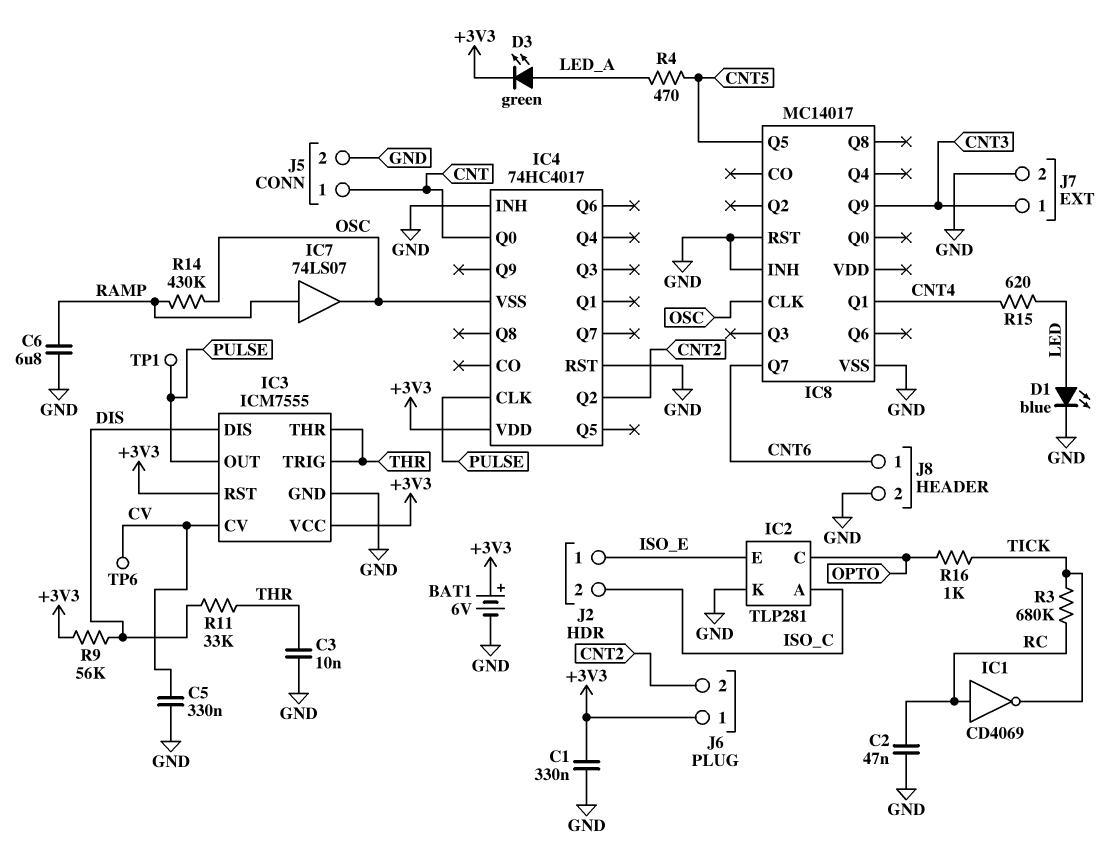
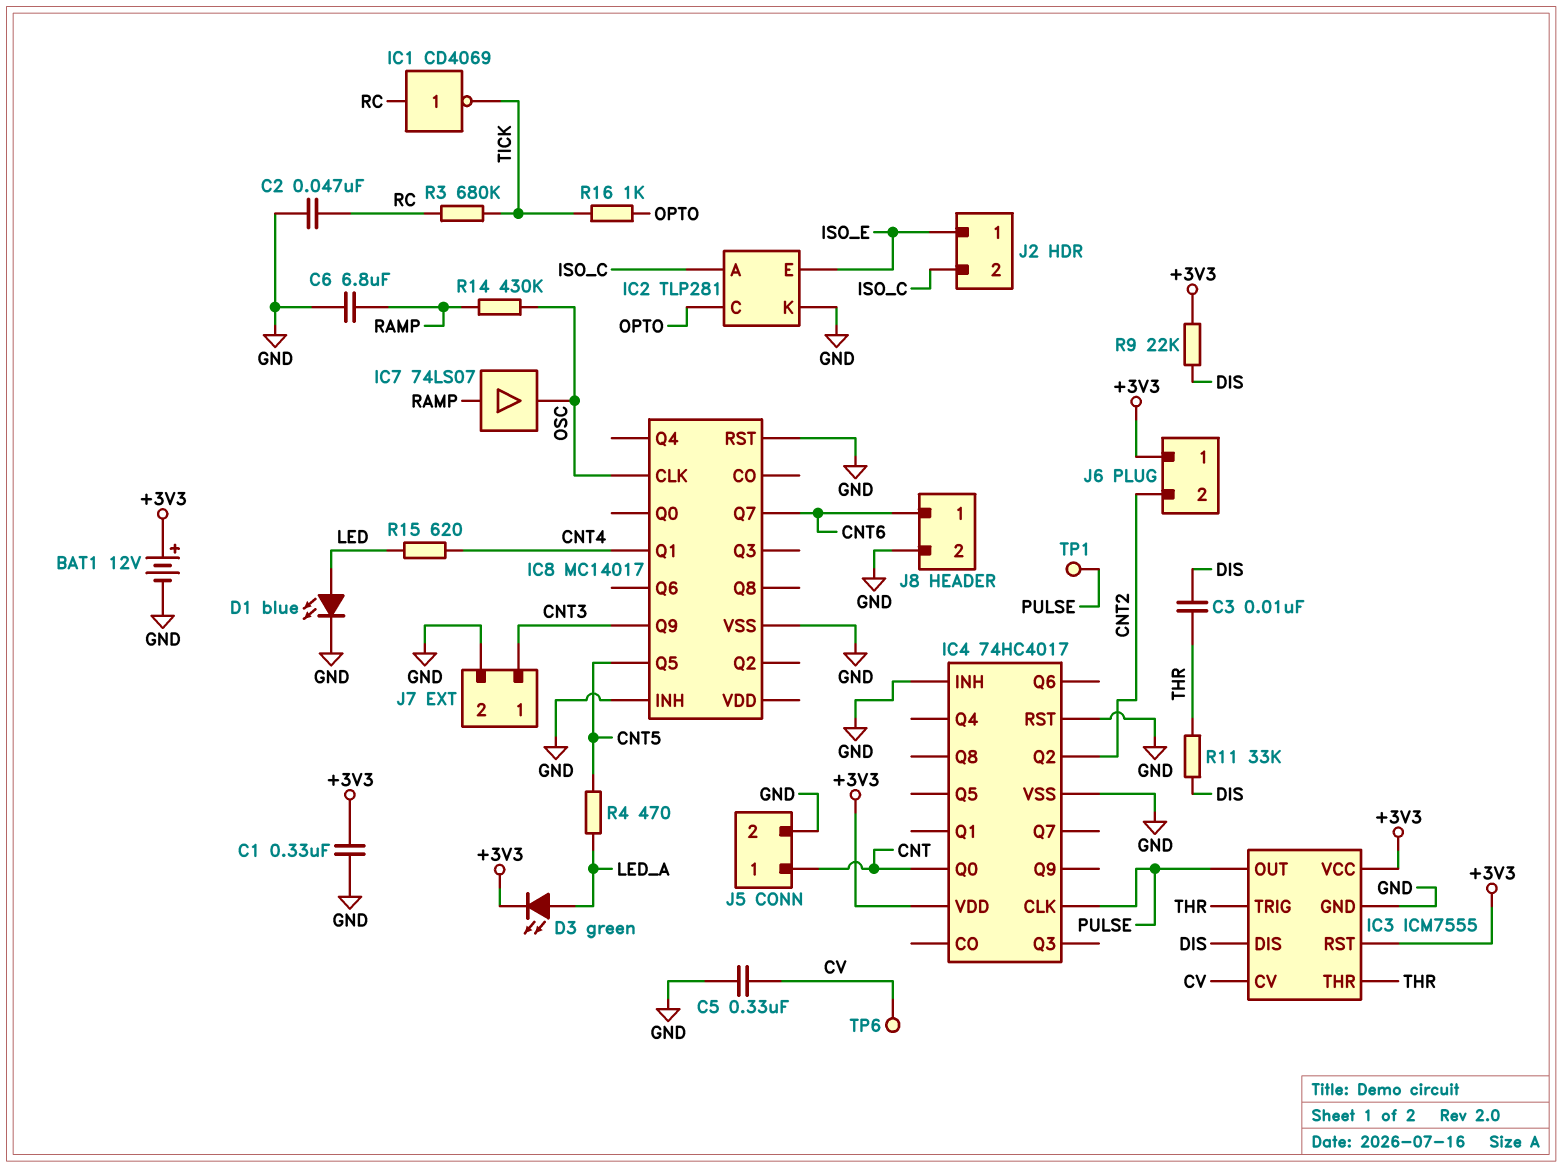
BAT1: 6V (plus +3V3, minus GND) -> 12V (plus +3V3, minus GND)
C3: 10nF (GND, THR) -> 10nF (DIS, THR)
IC4 pin VSS: OSC -> GND
R9: 56k (+3V3, DIS) -> 22k (+3V3, DIS)

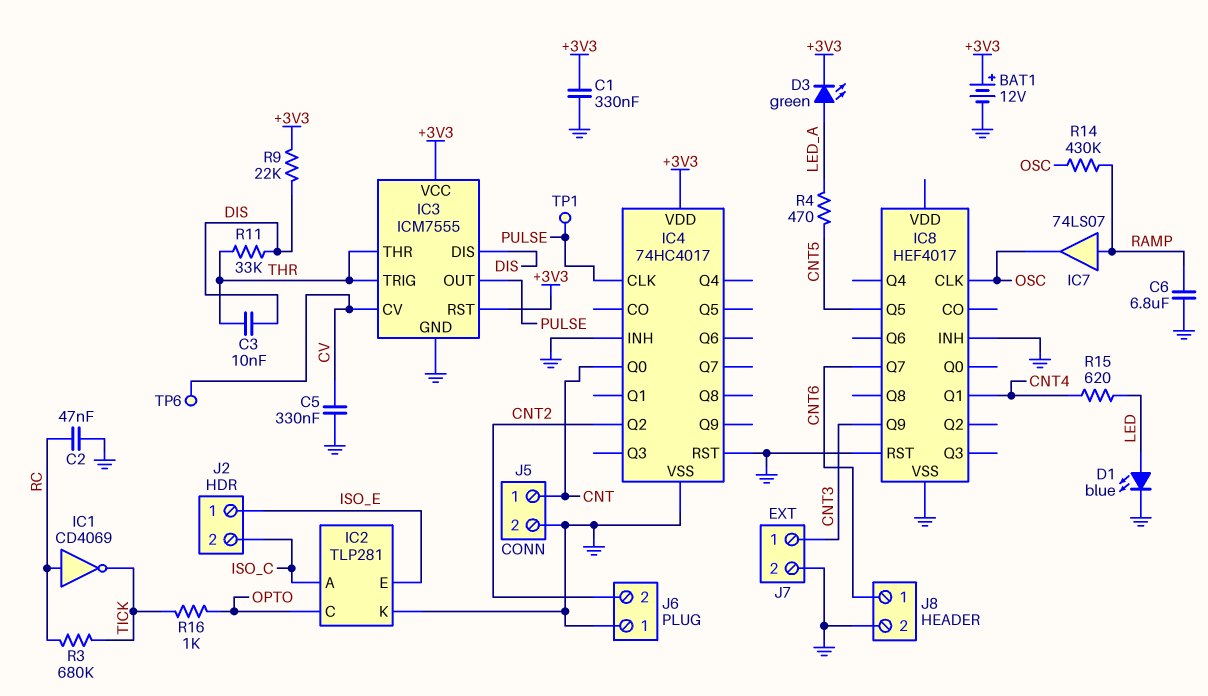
IC8: MC14017 -> HEF4017
J6 pin 1: +3V3 -> GND

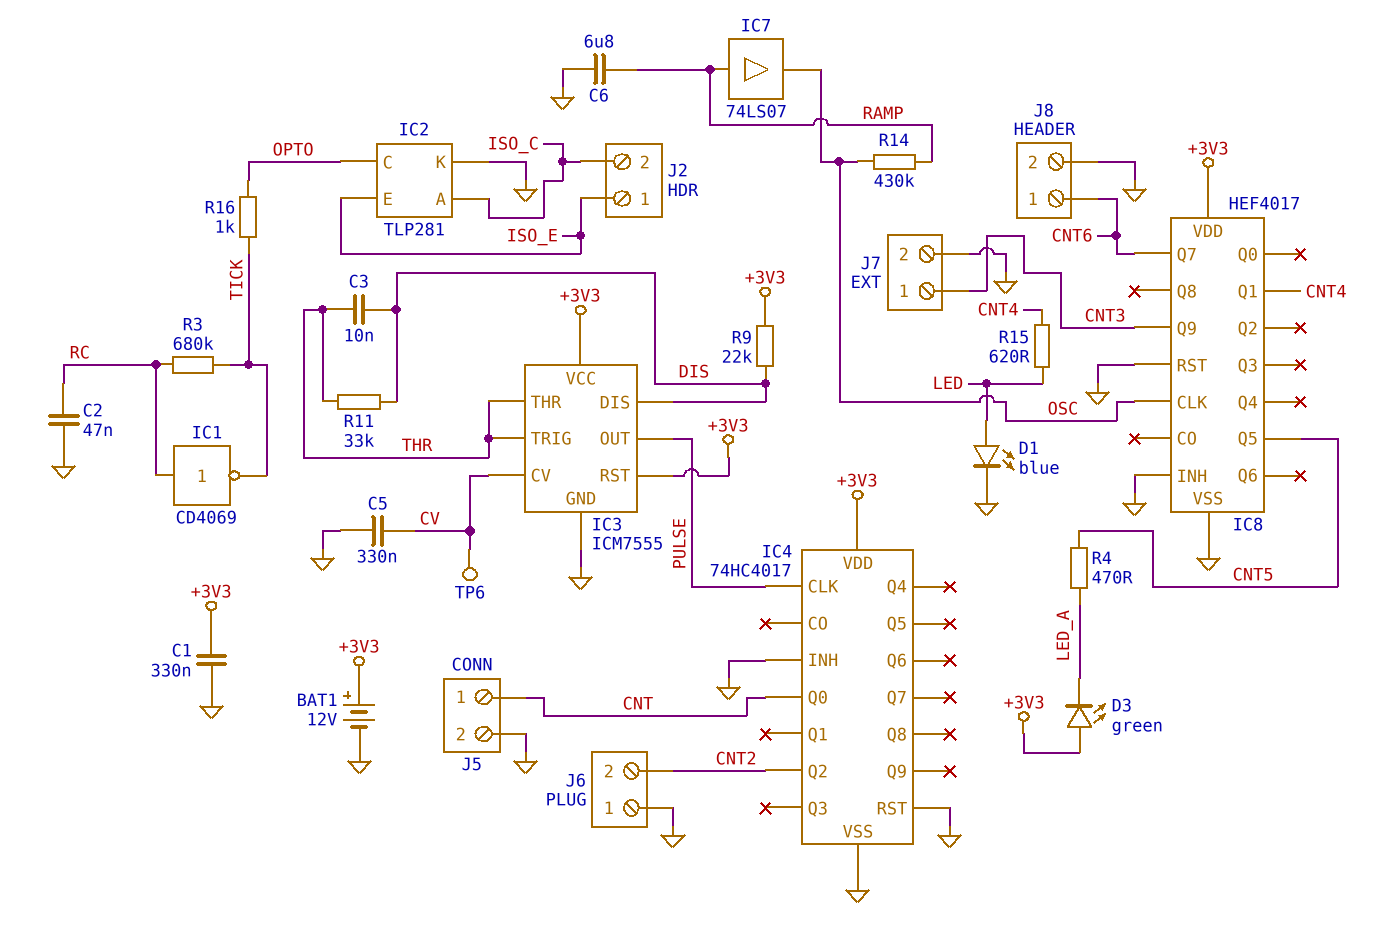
D3: LED green (A LED_A, K +3V3) -> LED green (A +3V3, K LED_A)
IC8 pin VDD: none -> +3V3
TP1: test point (PULSE) -> none

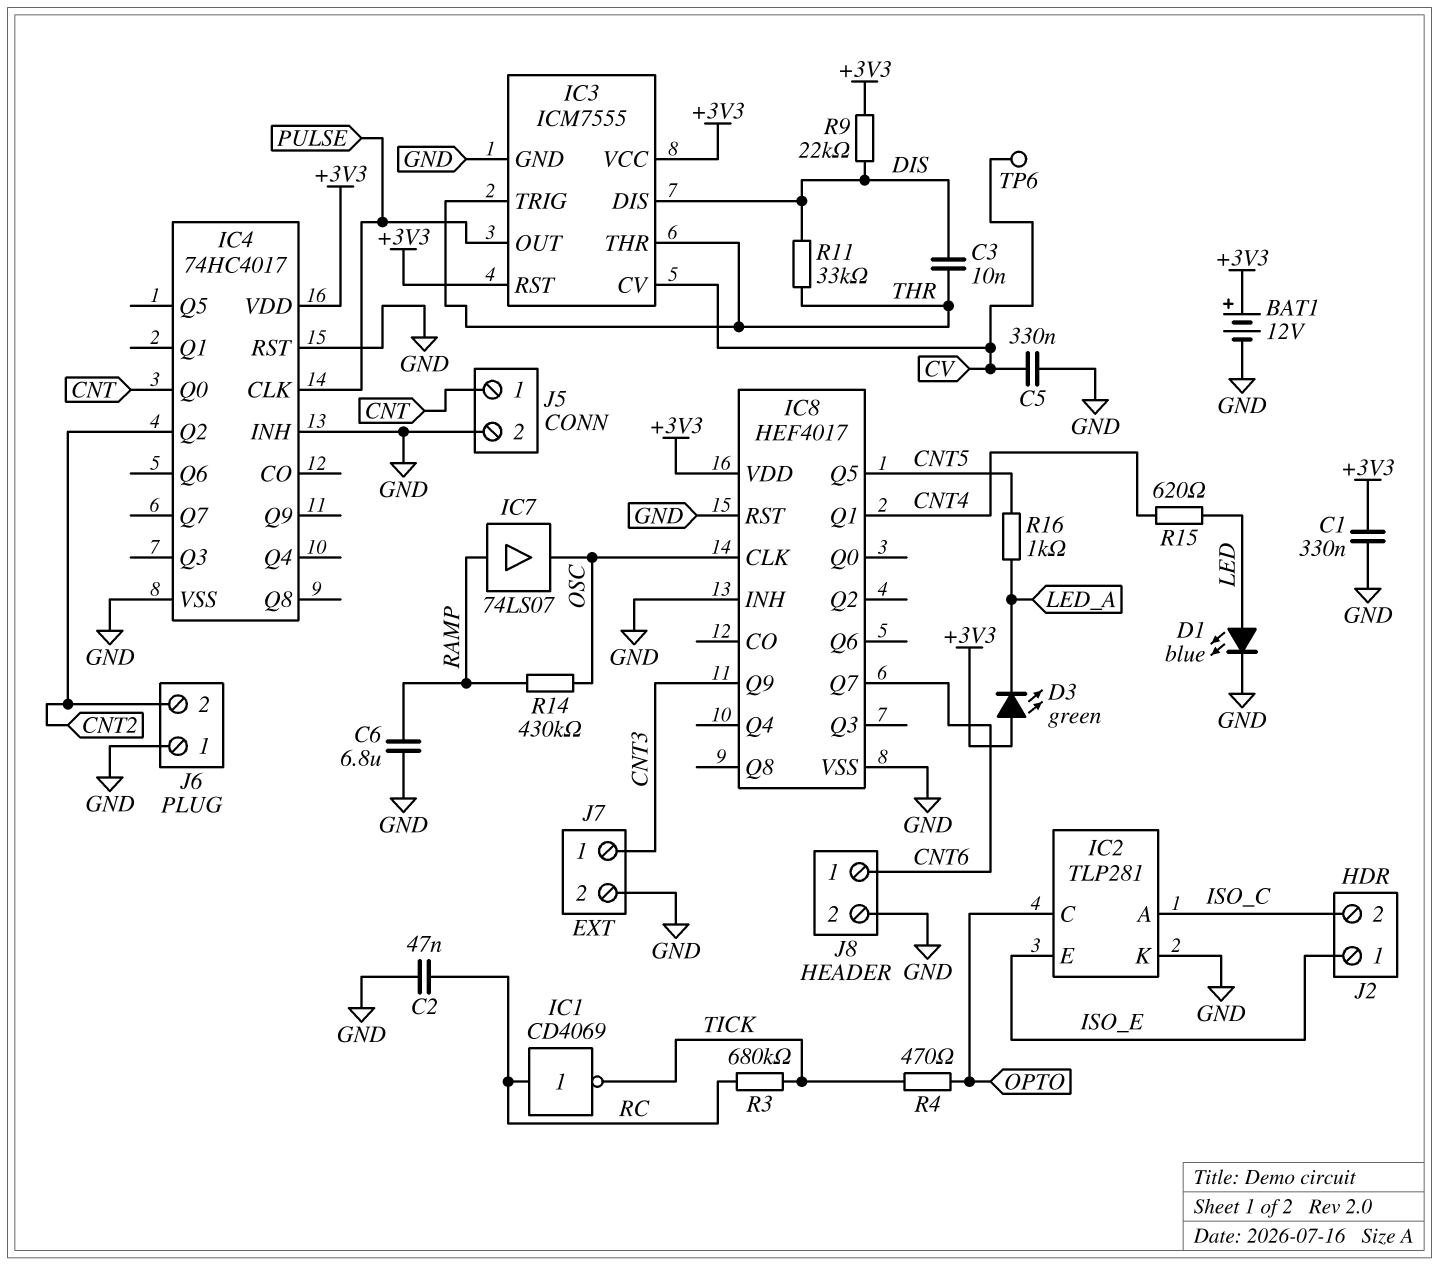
R4: 470 (CNT5, LED_A) -> 470 (OPTO, TICK)
R16: 1k (OPTO, TICK) -> 1k (CNT5, LED_A)

